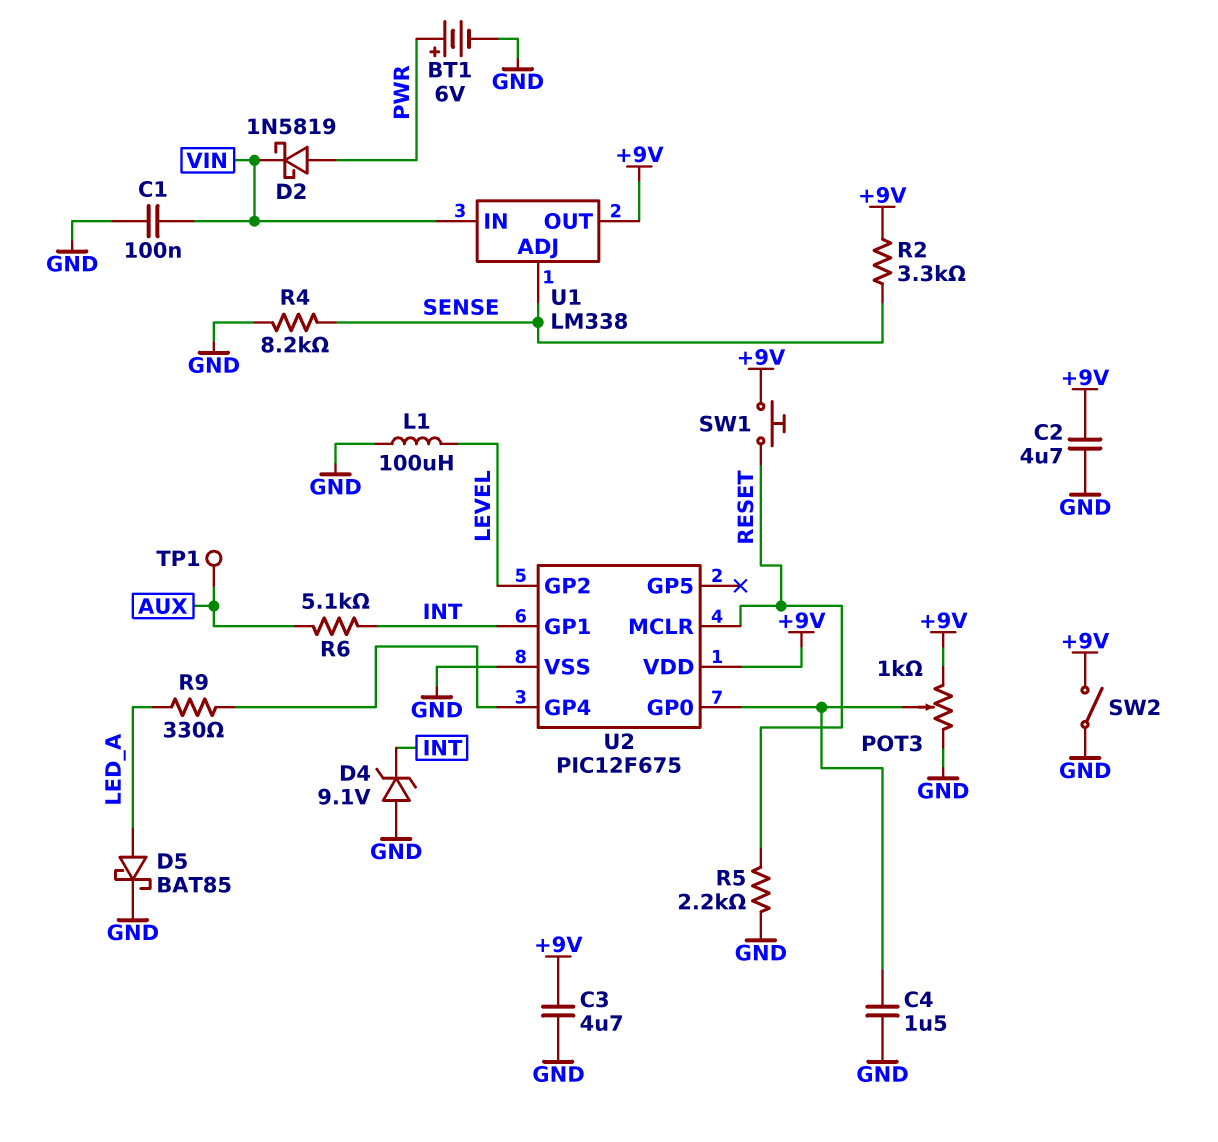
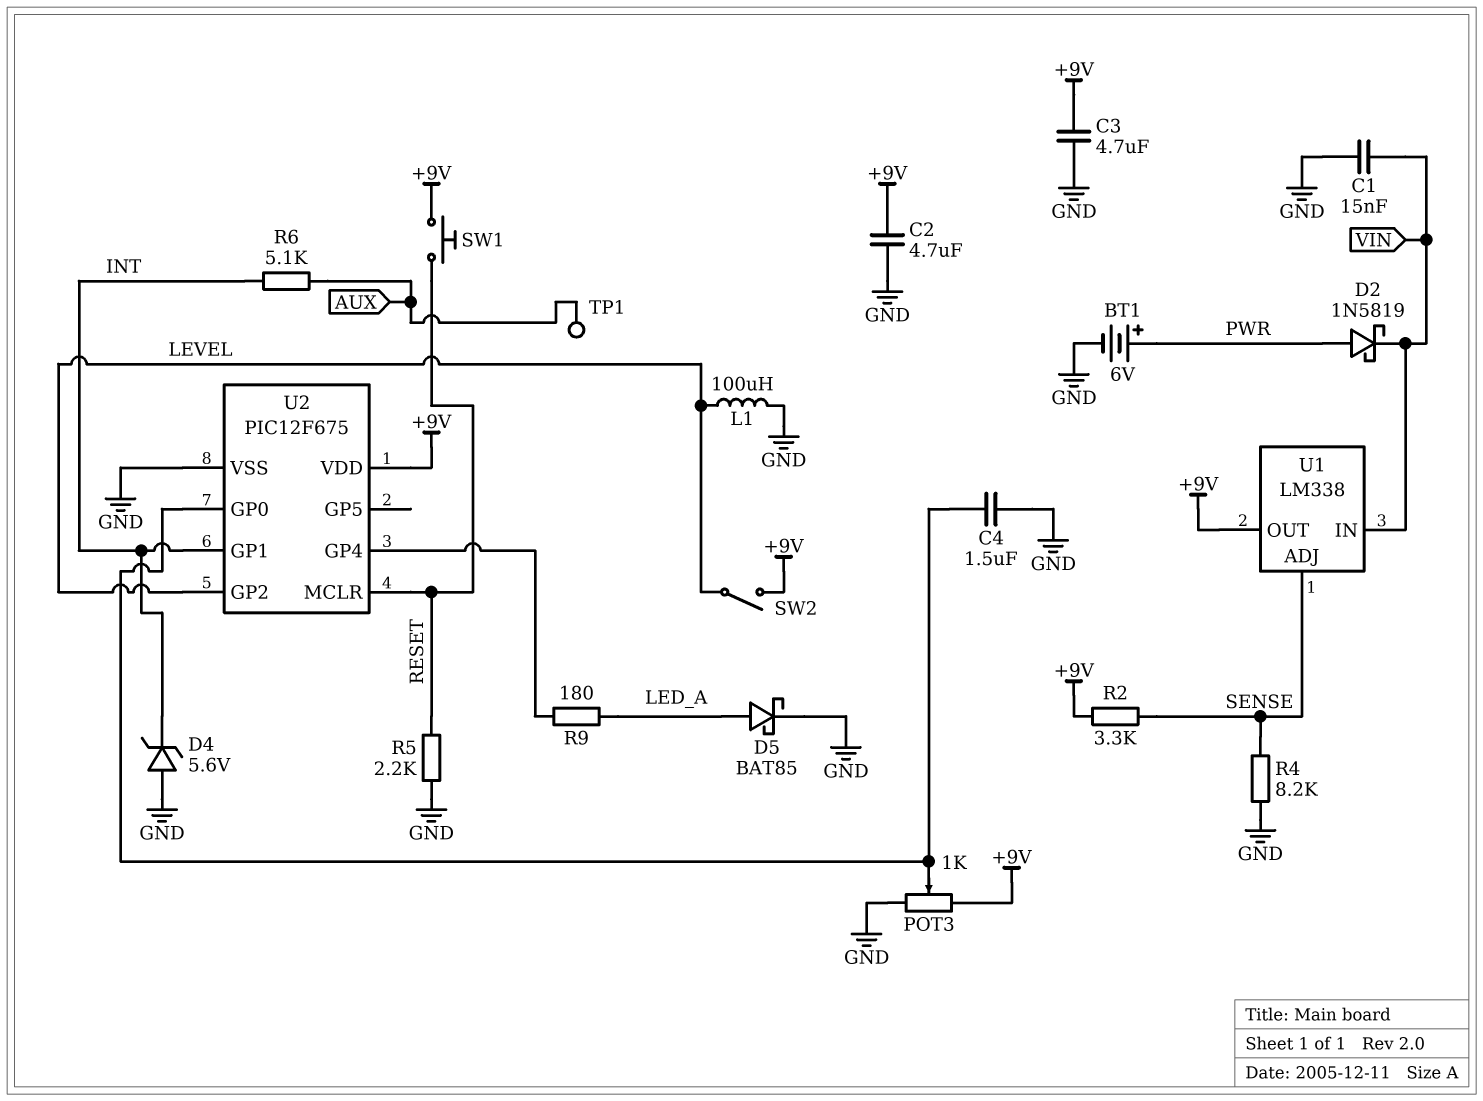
C1: 100nF (GND, VIN) -> 15nF (GND, VIN)
D4: zener 9.1V (A GND, K INT) -> zener 5.6V (A GND, K INT)
R9: 330 (LED_A, U2/GP4) -> 180 (LED_A, U2/GP4)
SW2: switch (+9V, GND) -> switch (+9V, LEVEL)

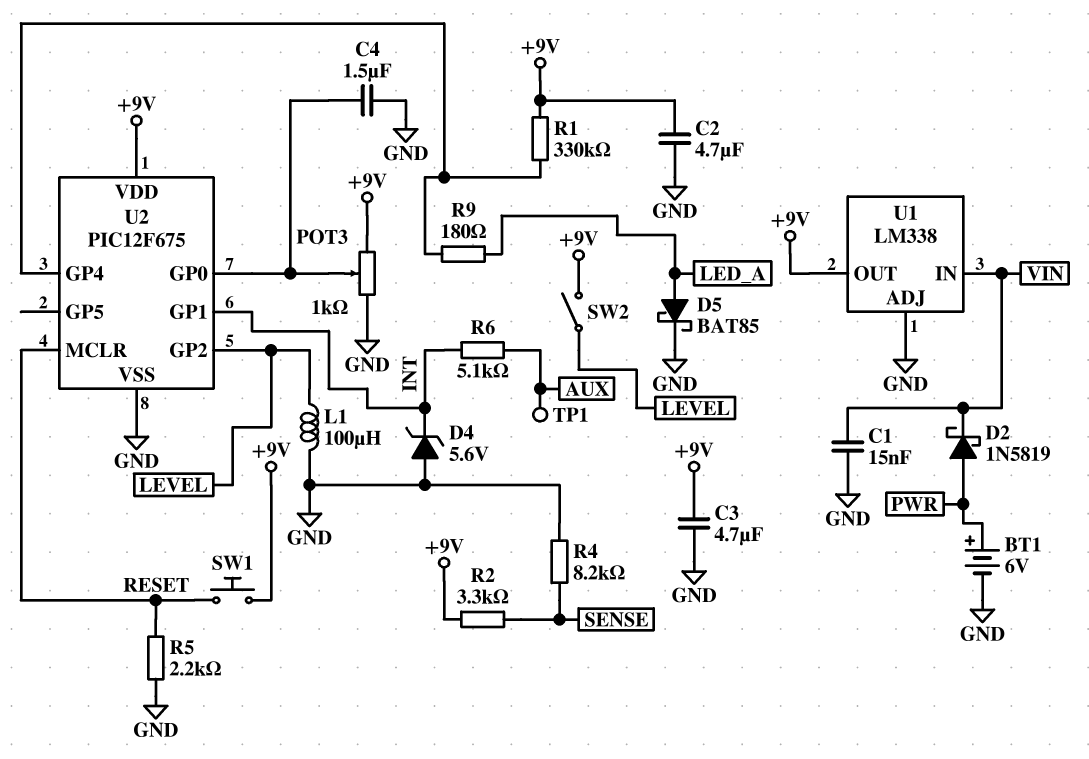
R1: none -> 330k (+9V, U2/GP4)
U1 pin ADJ: SENSE -> GND

